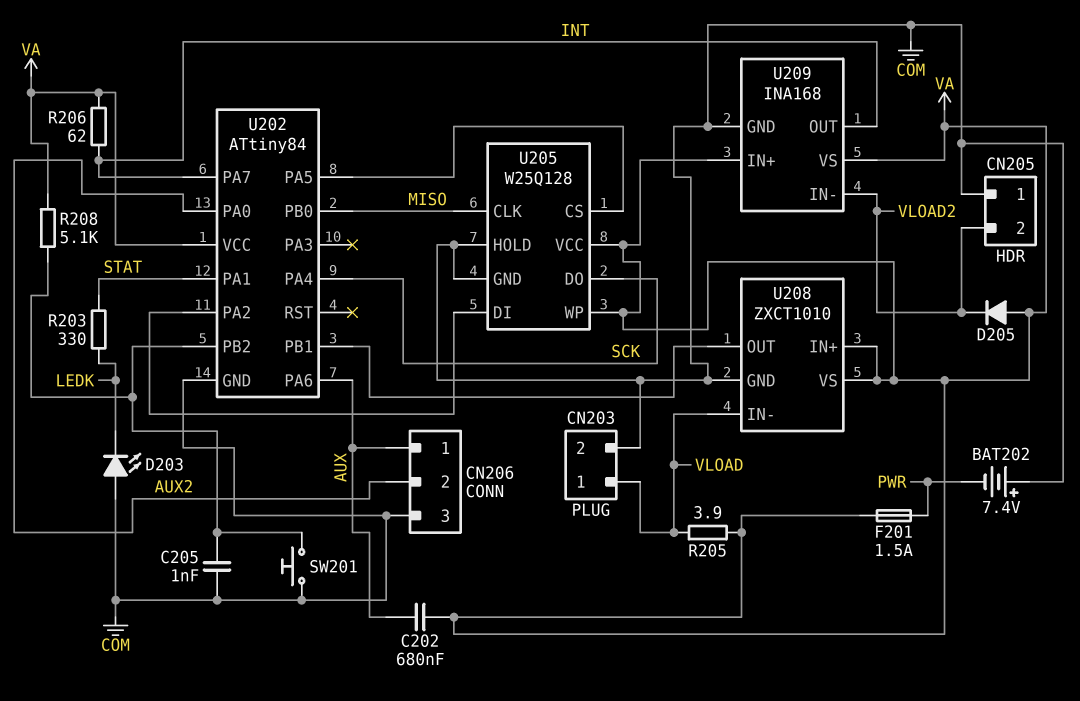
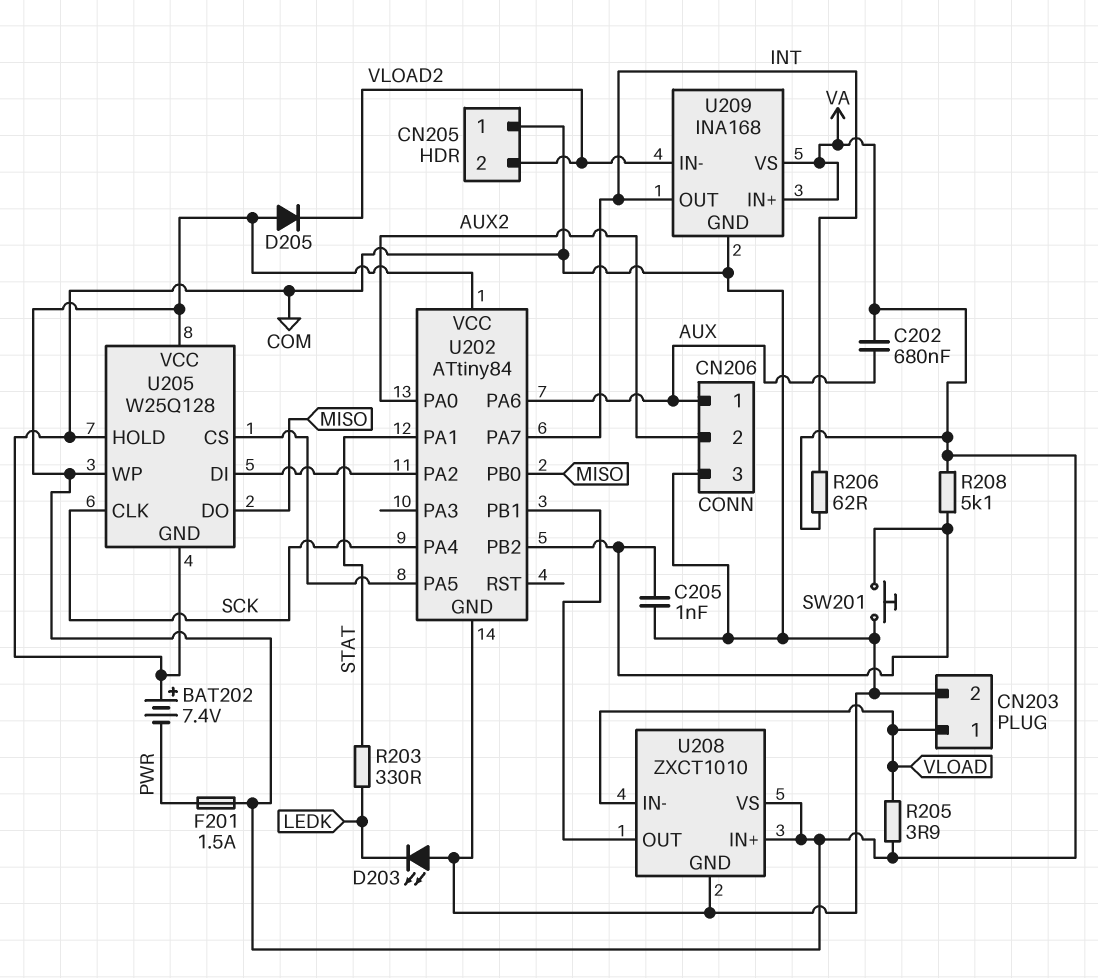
U205 pin CLK: MISO -> SCK
U205 pin DO: SCK -> MISO

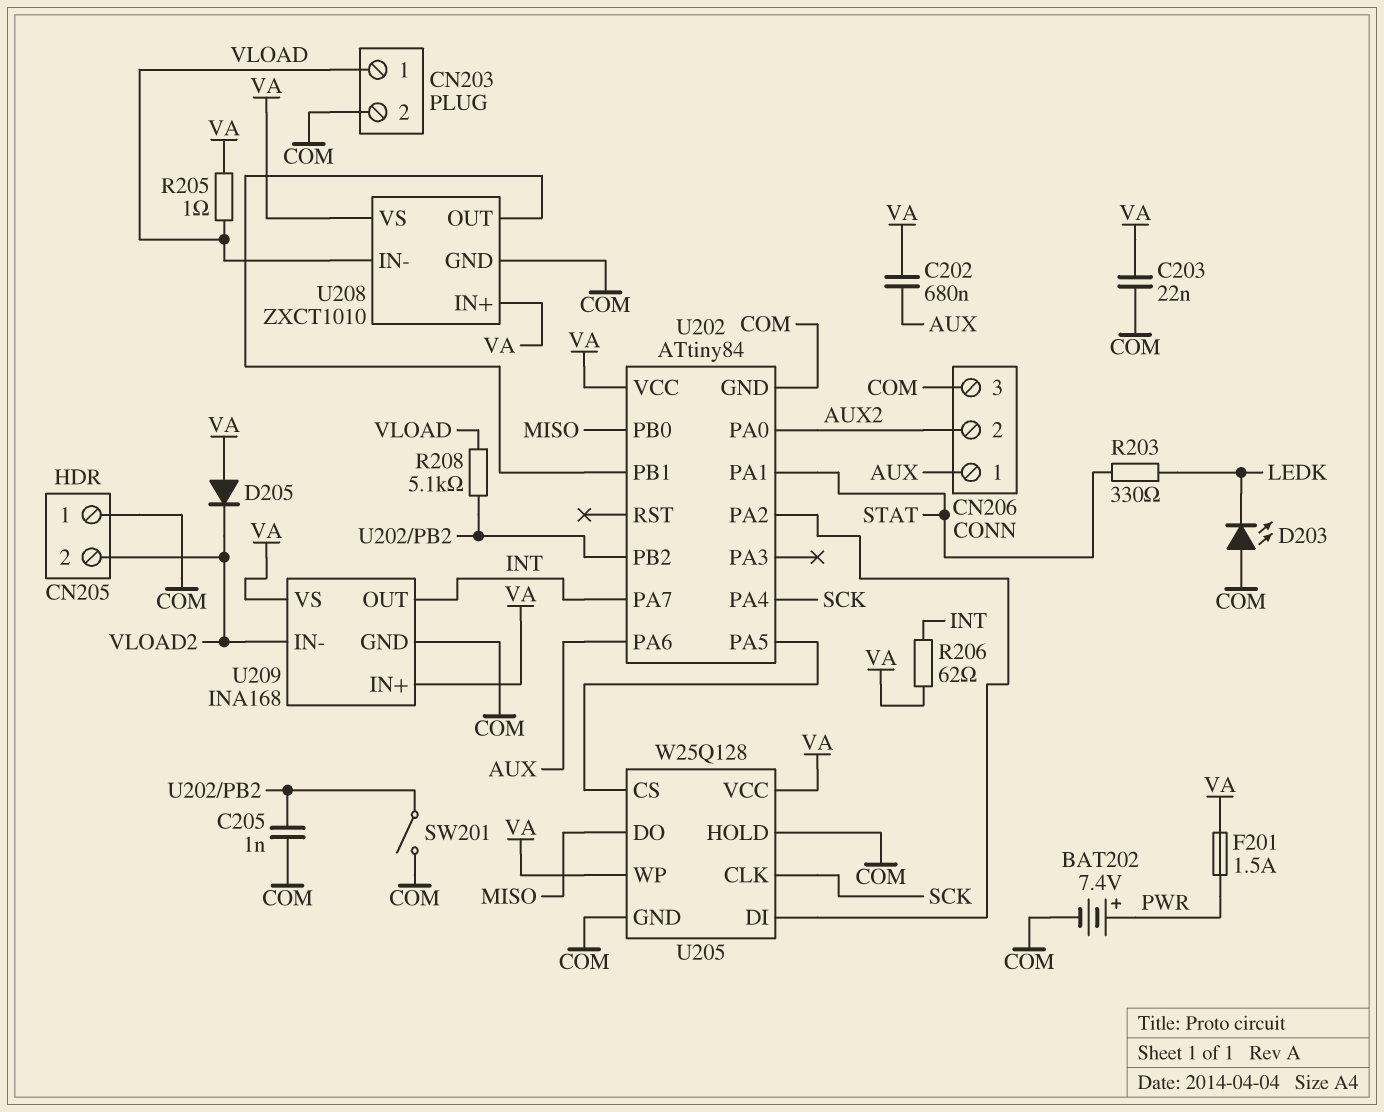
BAT202: 7.4V (plus COM, minus PWR) -> 7.4V (plus PWR, minus COM)
C203: none -> 22nF (COM, VA)
R205: 3.9 (VA, VLOAD) -> 1 (VA, VLOAD)
R208: 5.1k (U202/PB2, VA) -> 5.1k (U202/PB2, VLOAD)
SW201: button (COM, U202/PB2) -> switch (COM, U202/PB2)

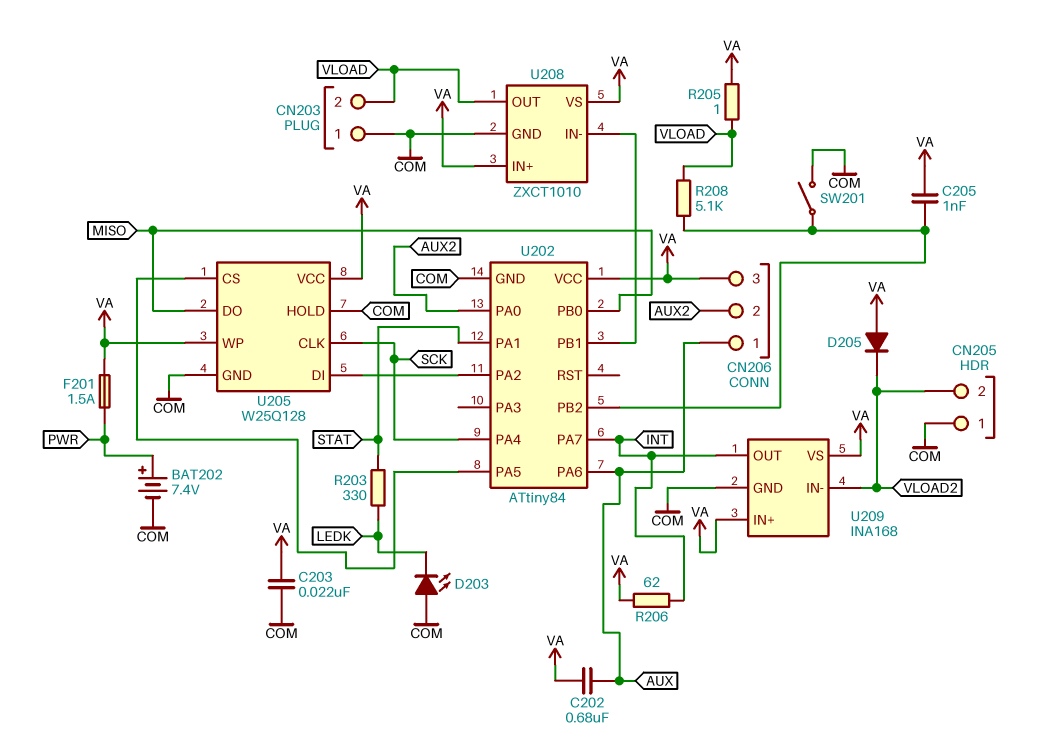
C205: 1nF (COM, U202/PB2) -> 1nF (U202/PB2, VA)
CN203 pin 1: VLOAD -> COM
CN203 pin 2: COM -> VLOAD
CN206 pin 3: COM -> VA
U208 pin IN-: VLOAD -> U202/PB1
U208 pin OUT: U202/PB1 -> VLOAD

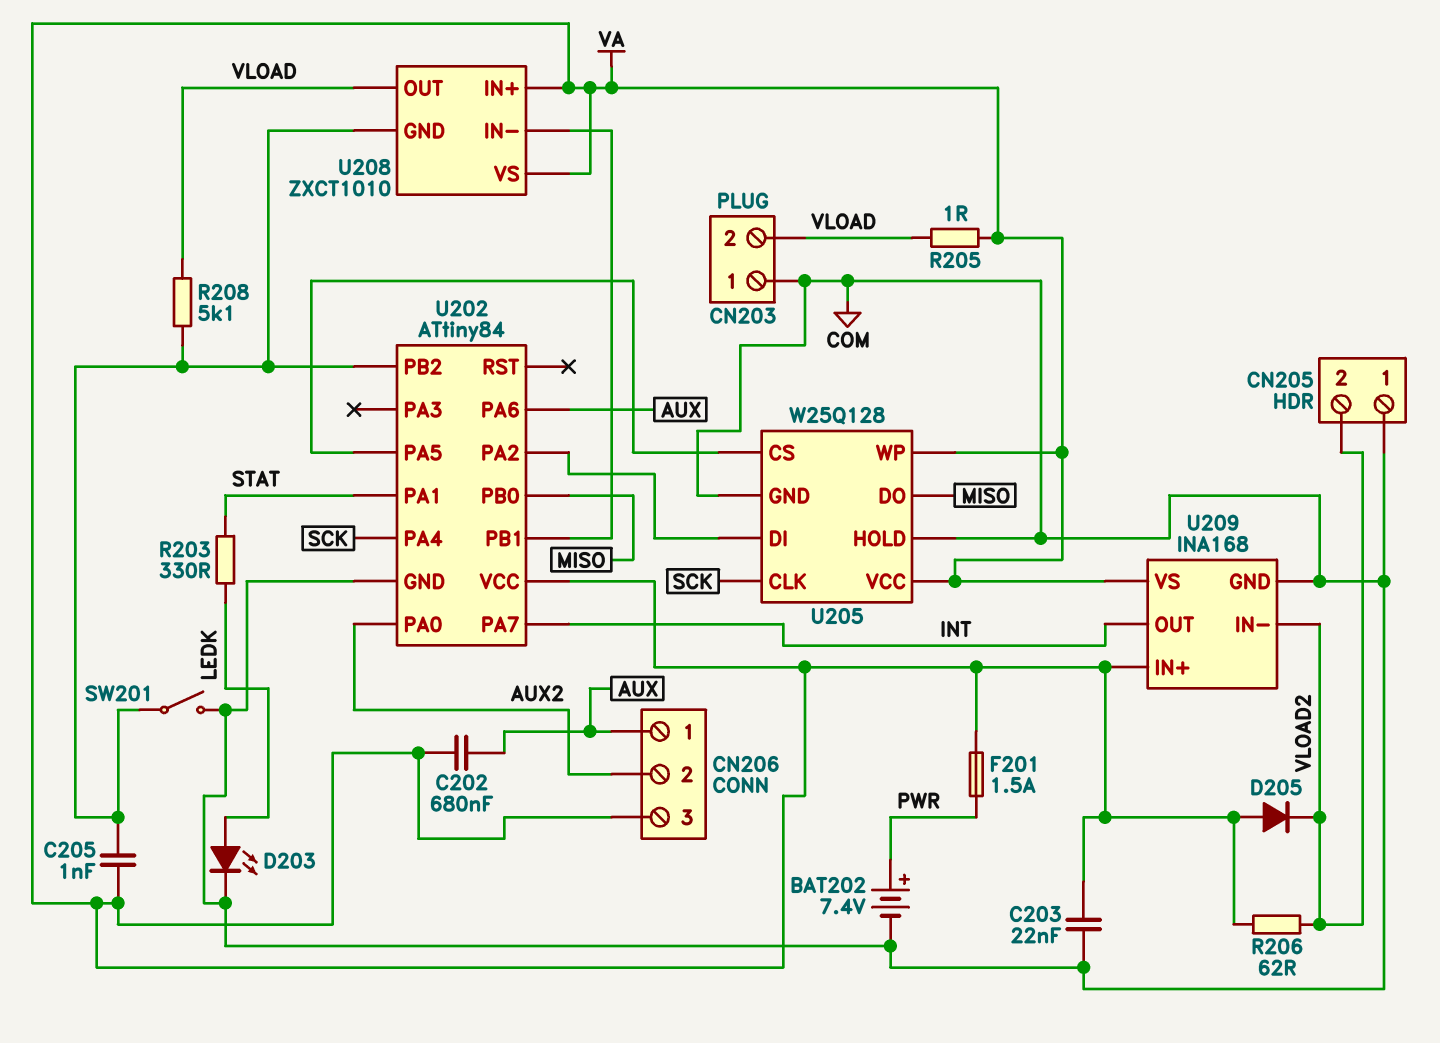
D203: LED (A COM, K LEDK) -> LED (A LEDK, K COM)
R206: 62 (INT, VA) -> 62 (VA, VLOAD2)
U208 pin GND: COM -> U202/PB2

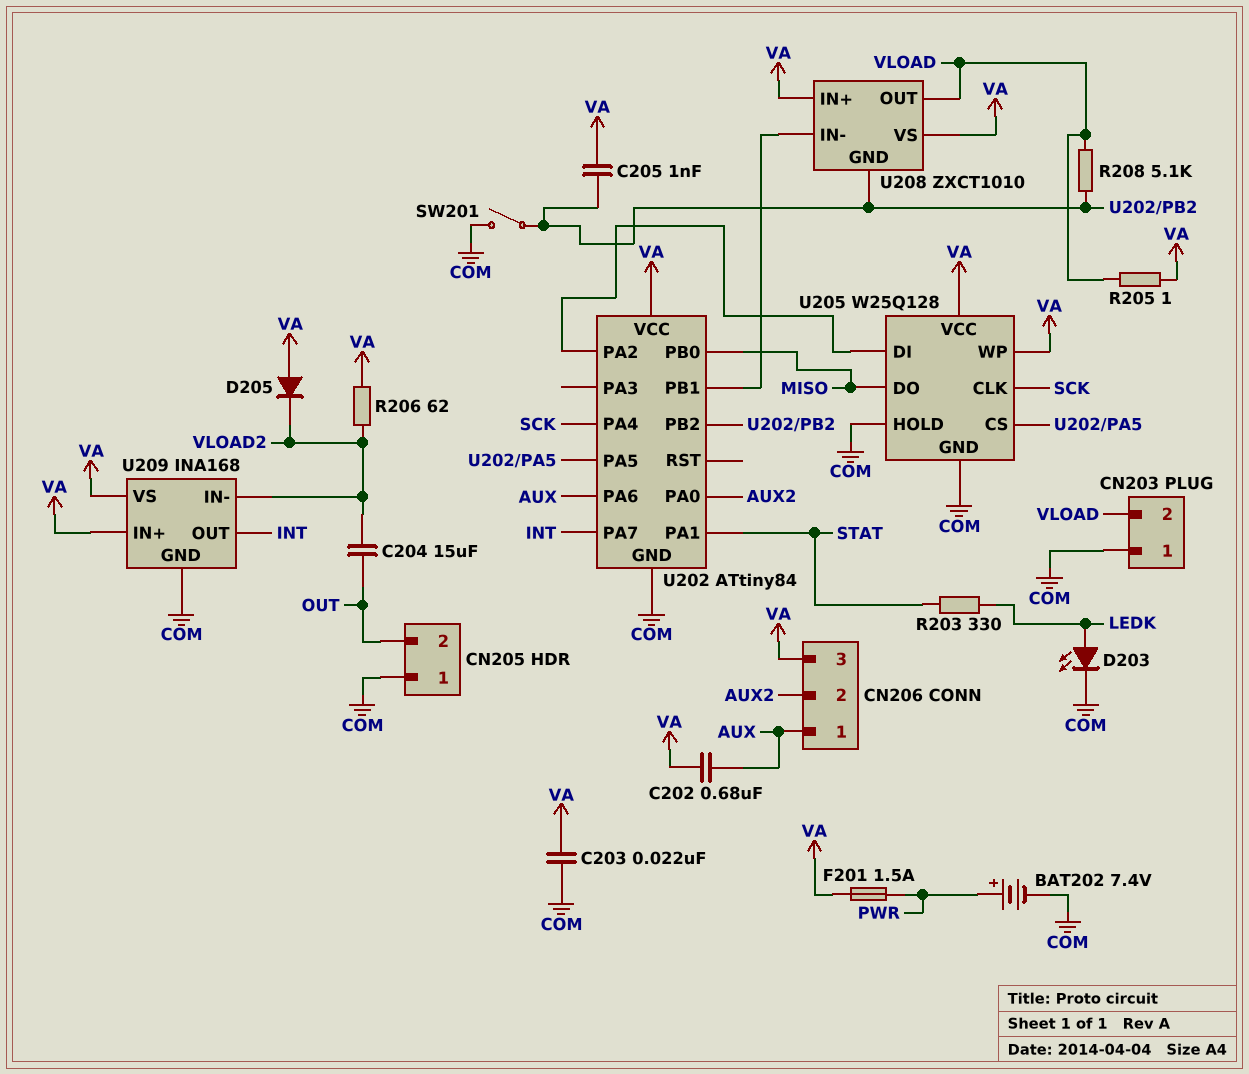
C204: none -> 15uF (OUT, VLOAD2)
CN205 pin 2: VLOAD2 -> OUT

